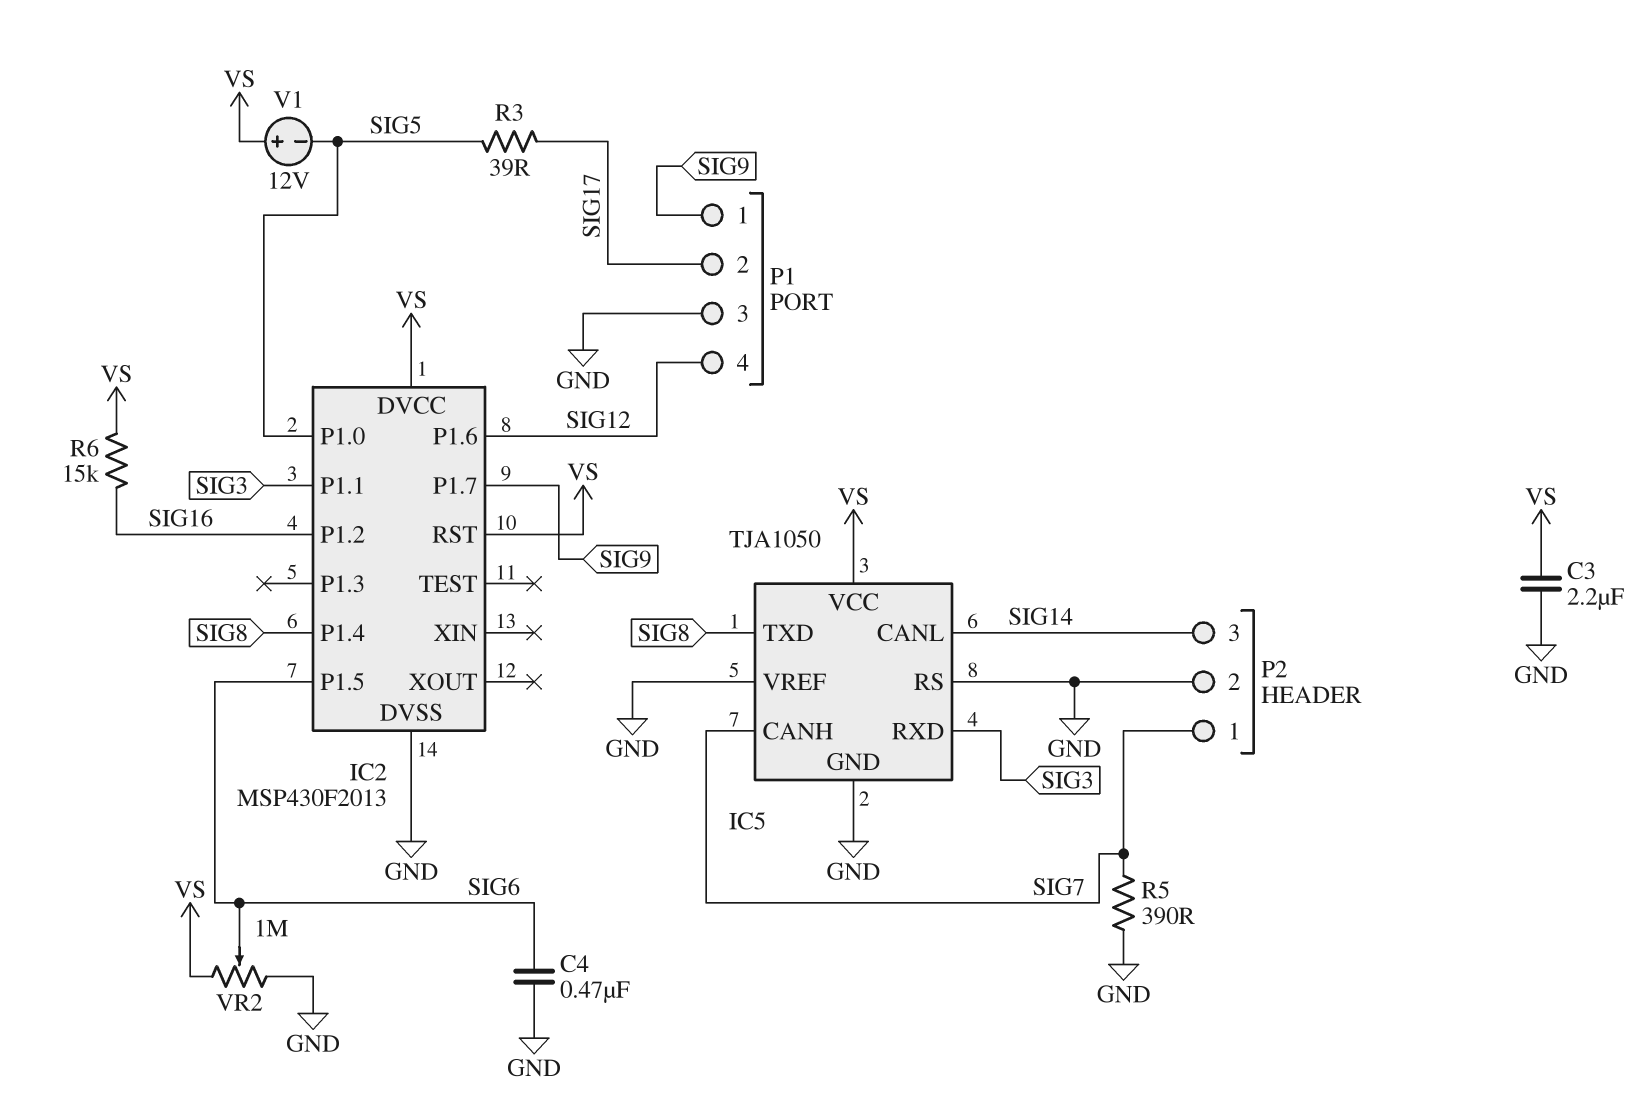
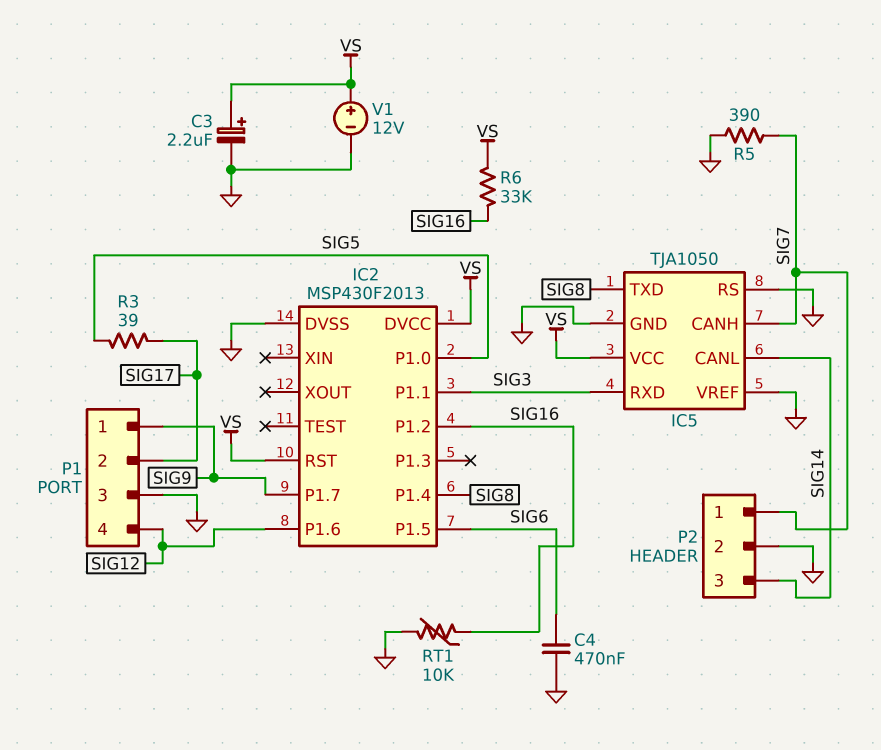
C3: 2.2uF (GND, VS) -> 2.2uF (plus VS, minus GND)
R6: 15k (SIG16, VS) -> 33k (SIG16, VS)
RT1: none -> 10k (GND, SIG16)
V1: 12V (plus VS, minus SIG5) -> 12V (plus VS, minus GND)
VR2: 1M (GND, VS, wiper SIG6) -> none

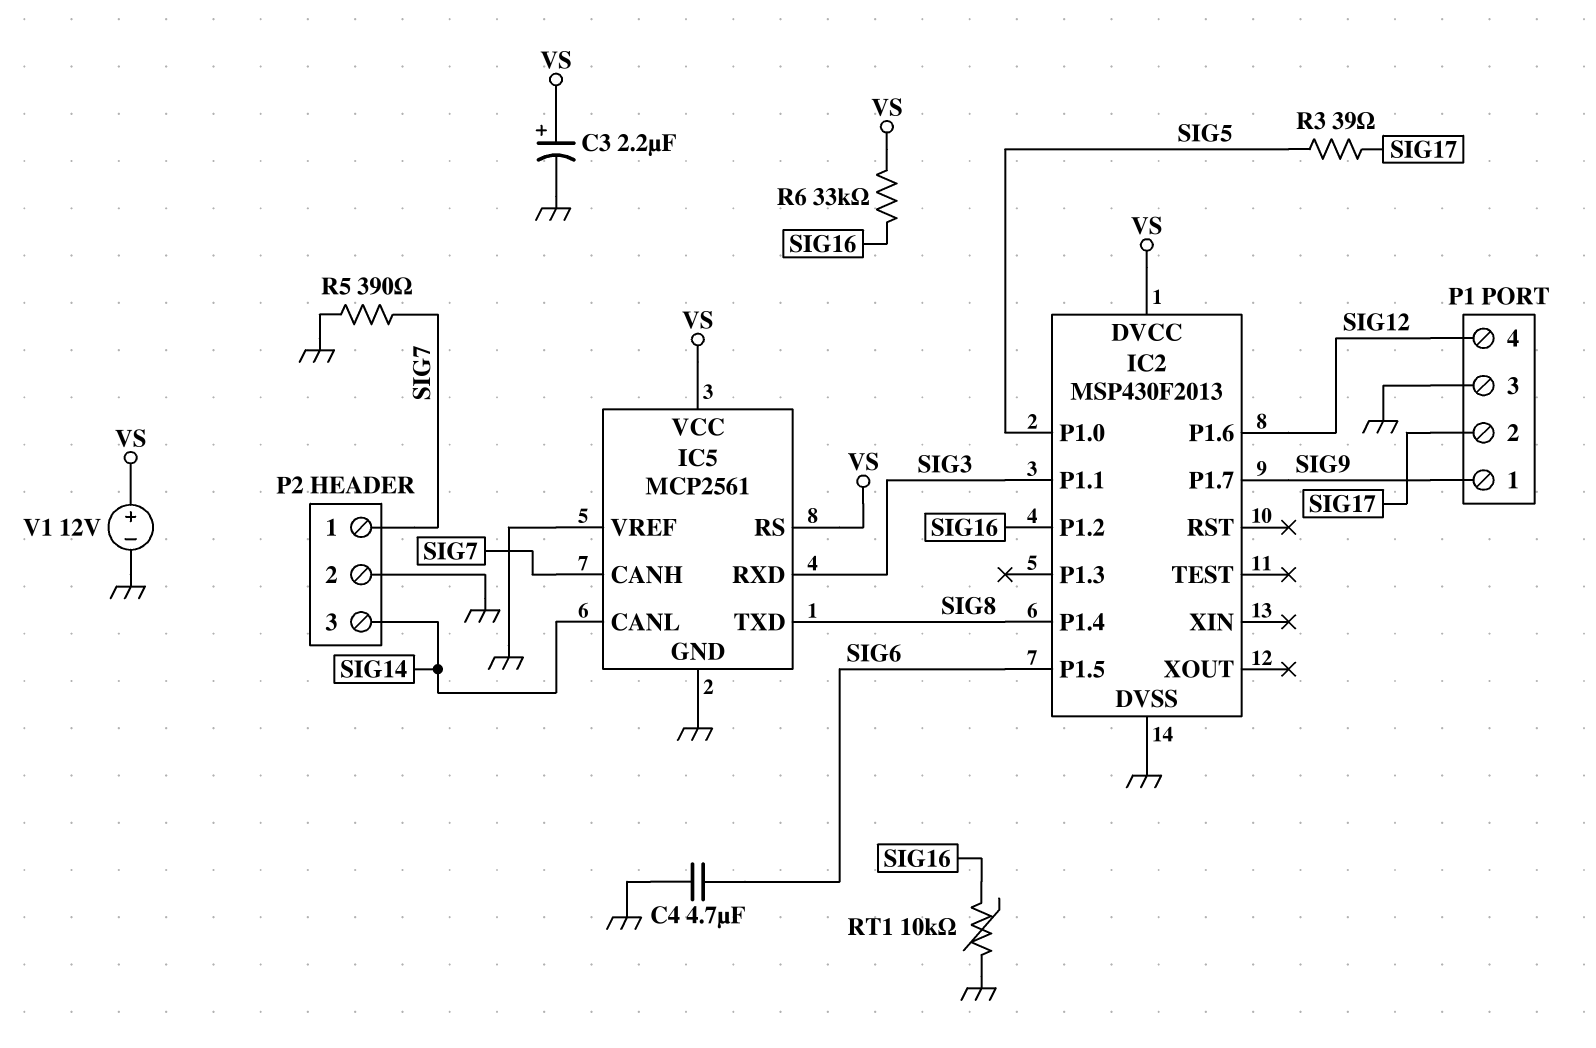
C4: 470nF (GND, SIG6) -> 4.7uF (GND, SIG6)
IC2 pin RST: VS -> none
IC5: TJA1050 -> MCP2561
IC5 pin RS: GND -> VS

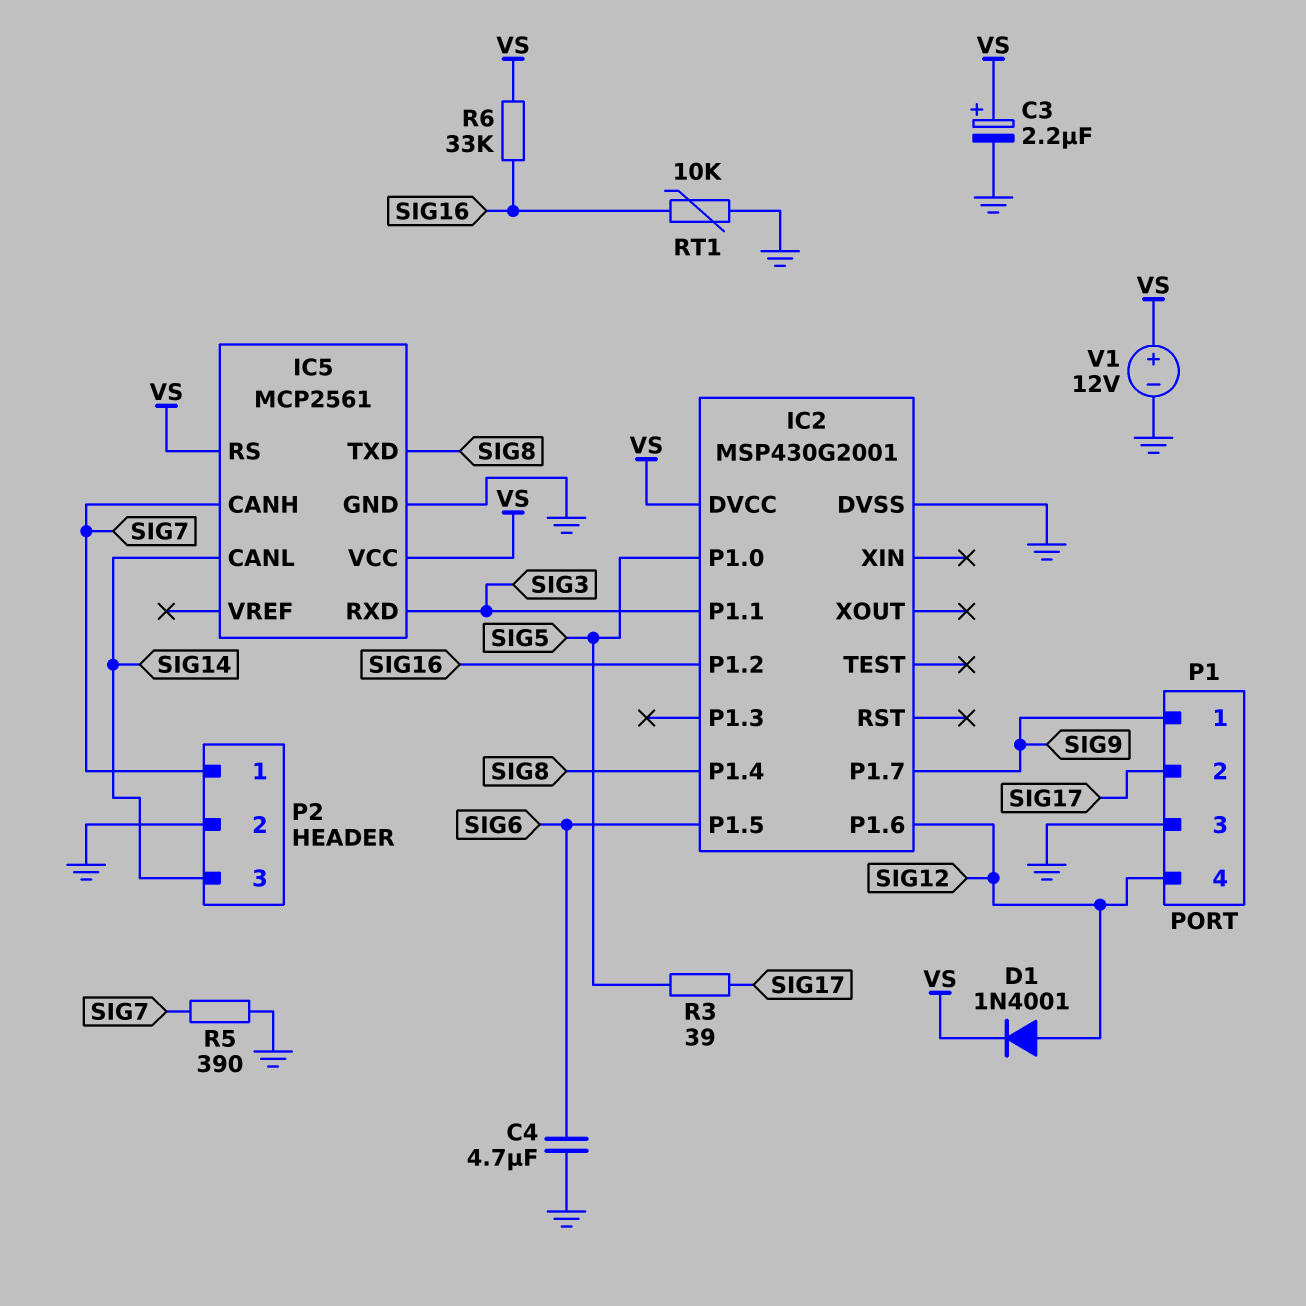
D1: none -> diode 1N4001 (A SIG12, K VS)
IC2: MSP430F2013 -> MSP430G2001
IC5 pin VREF: GND -> none

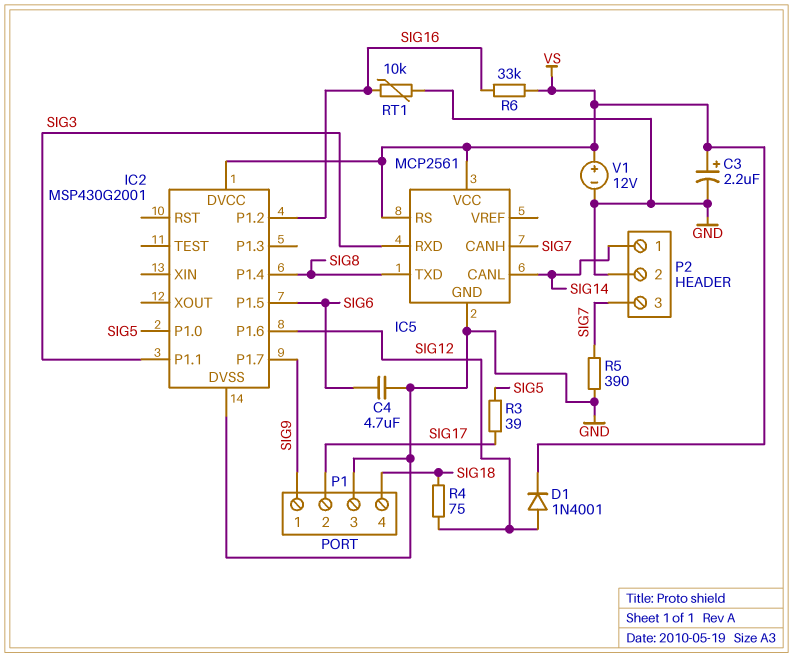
P1 pin 4: SIG12 -> SIG18
P2 pin 1: SIG7 -> SIG14
P2 pin 3: SIG14 -> SIG7
R4: none -> 75 (SIG12, SIG18)

